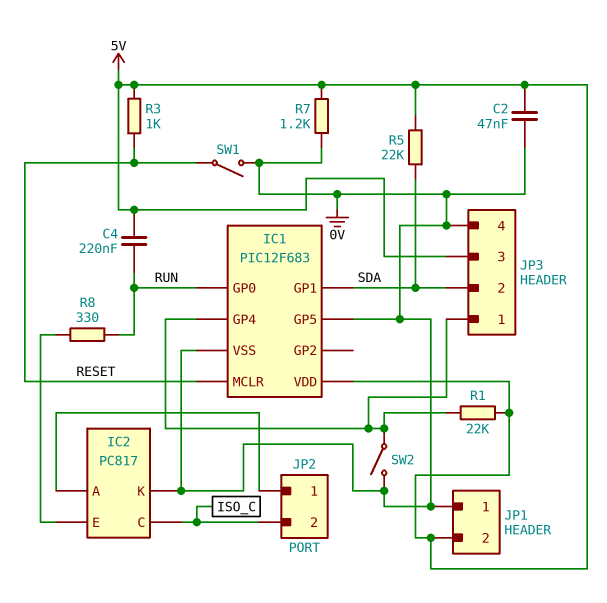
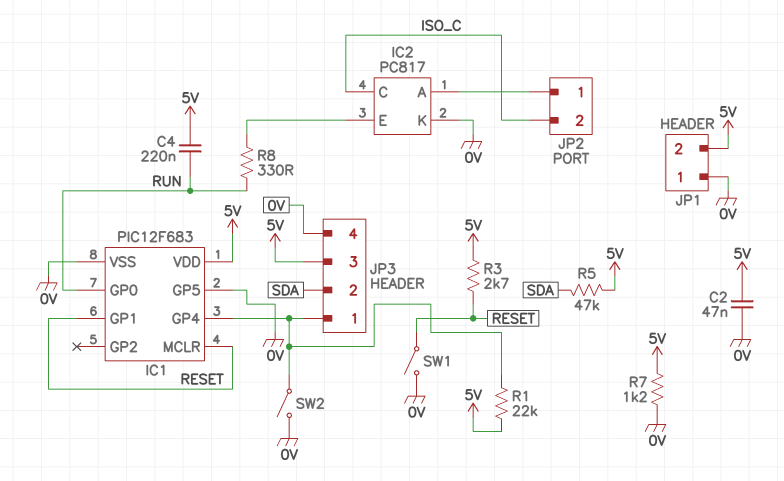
IC1 pin GP1: SDA -> RESET
R3: 1k (5V, RESET) -> 2.7k (5V, RESET)
R5: 22k (5V, SDA) -> 47k (5V, SDA)

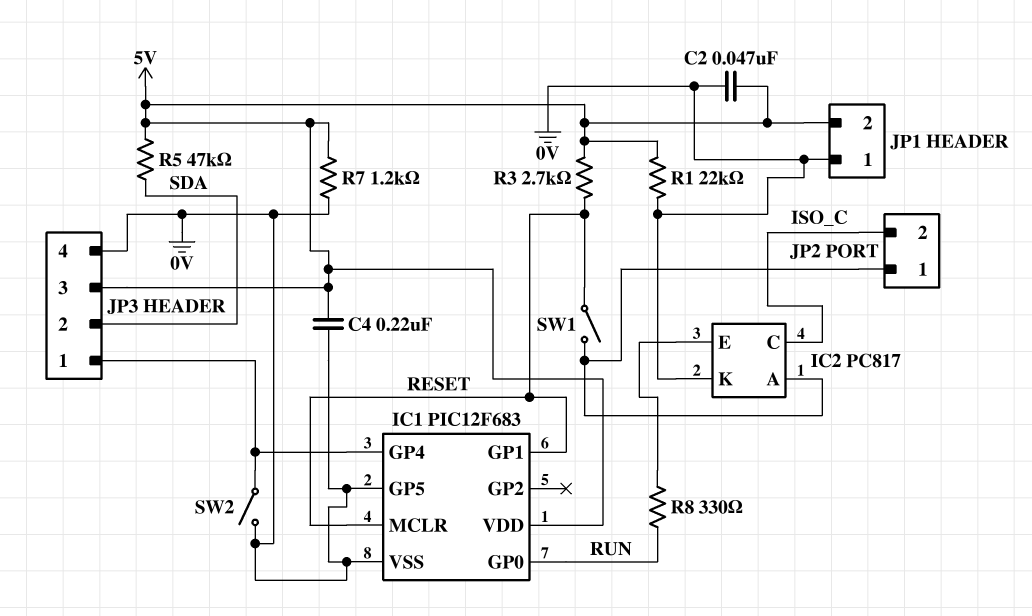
C4: 220nF (5V, RUN) -> 220nF (0V, 5V)
R1: 22k (5V, IC1/GP4) -> 22k (0V, 5V)
SW1: switch (0V, RESET) -> switch (IC2/A, RESET)

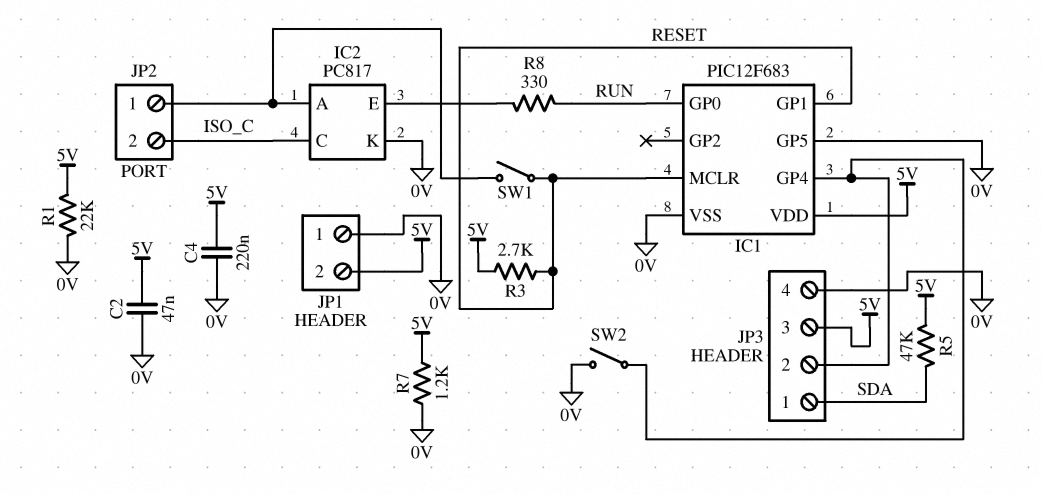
JP3 pin 1: IC1/GP4 -> SDA
JP3 pin 2: SDA -> IC1/GP4

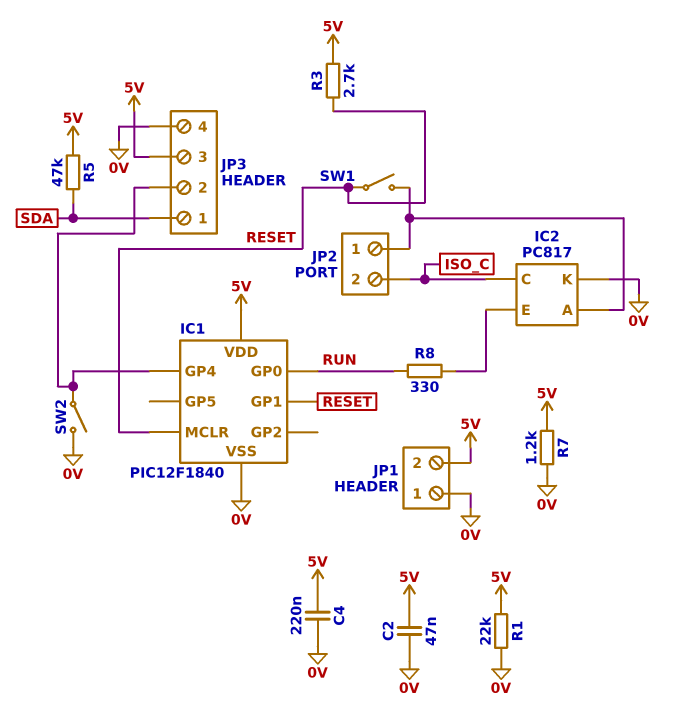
IC1: PIC12F683 -> PIC12F1840
IC1 pin GP5: 0V -> none

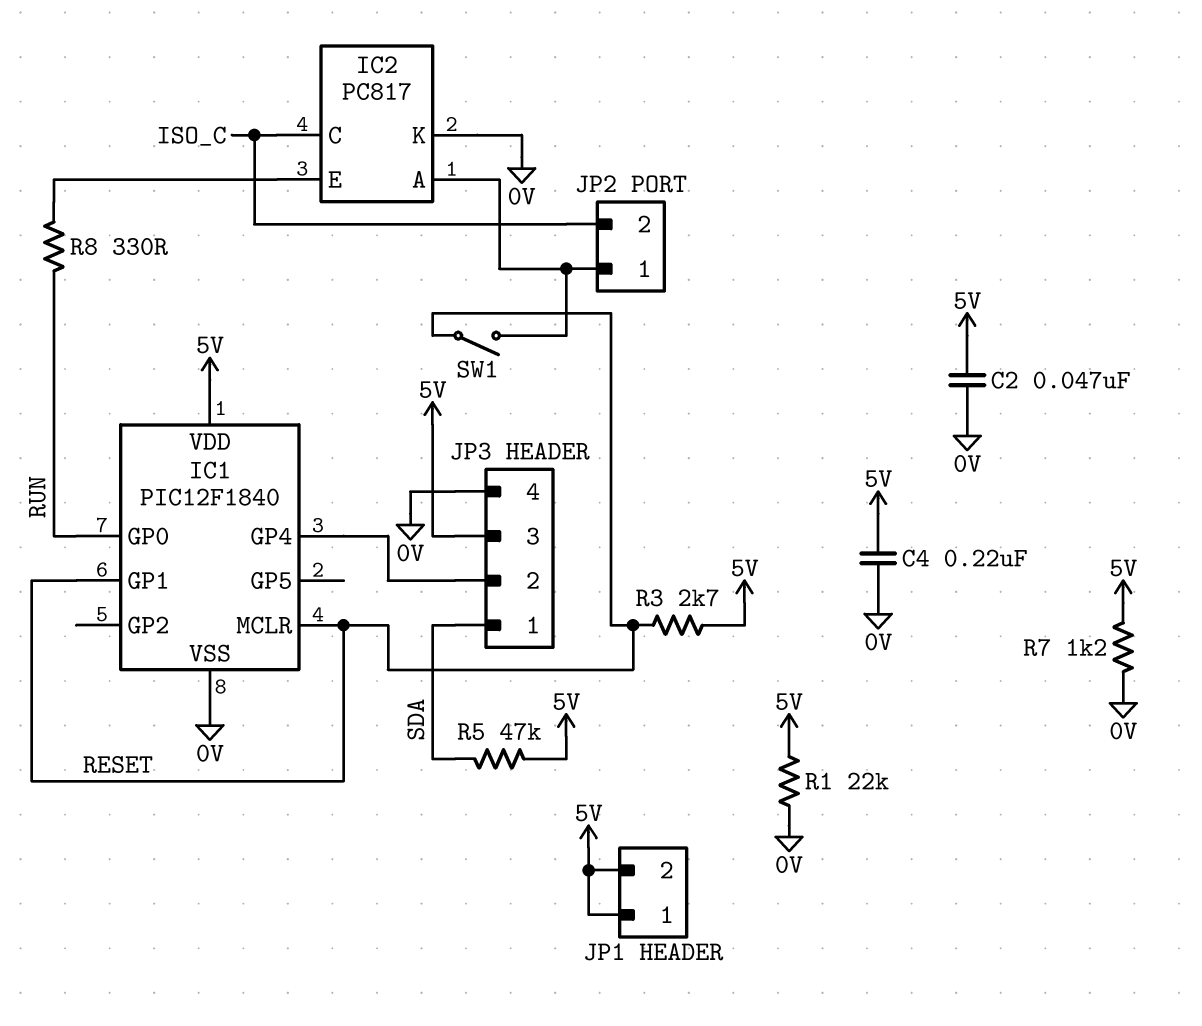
JP1 pin 1: 0V -> 5V
SW2: switch (0V, IC1/GP4) -> none

